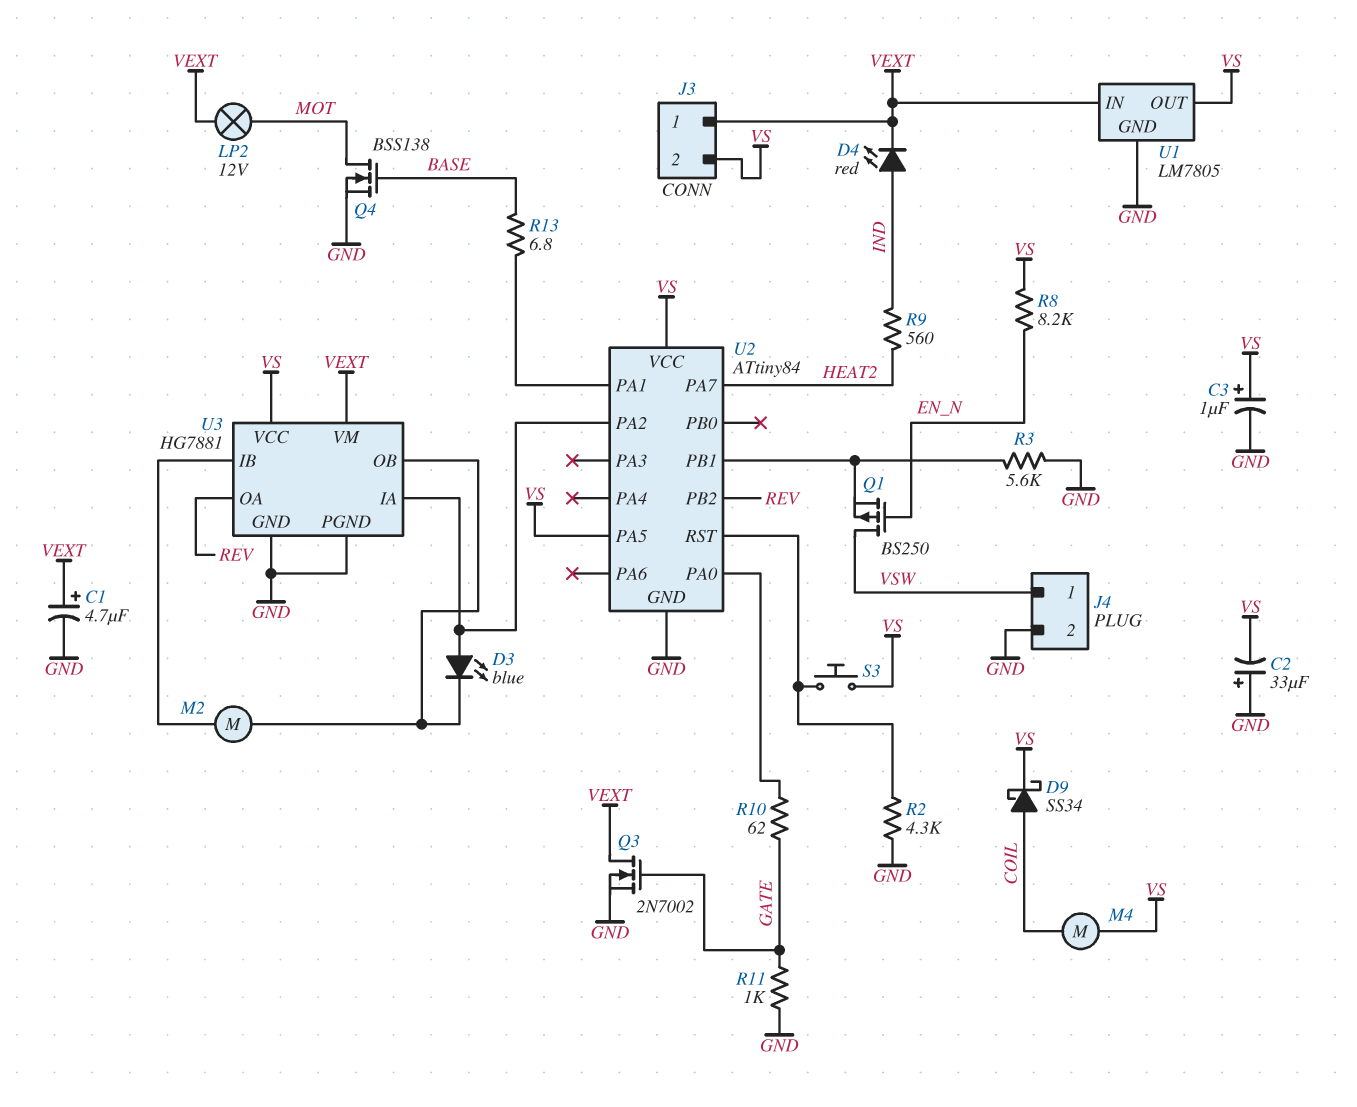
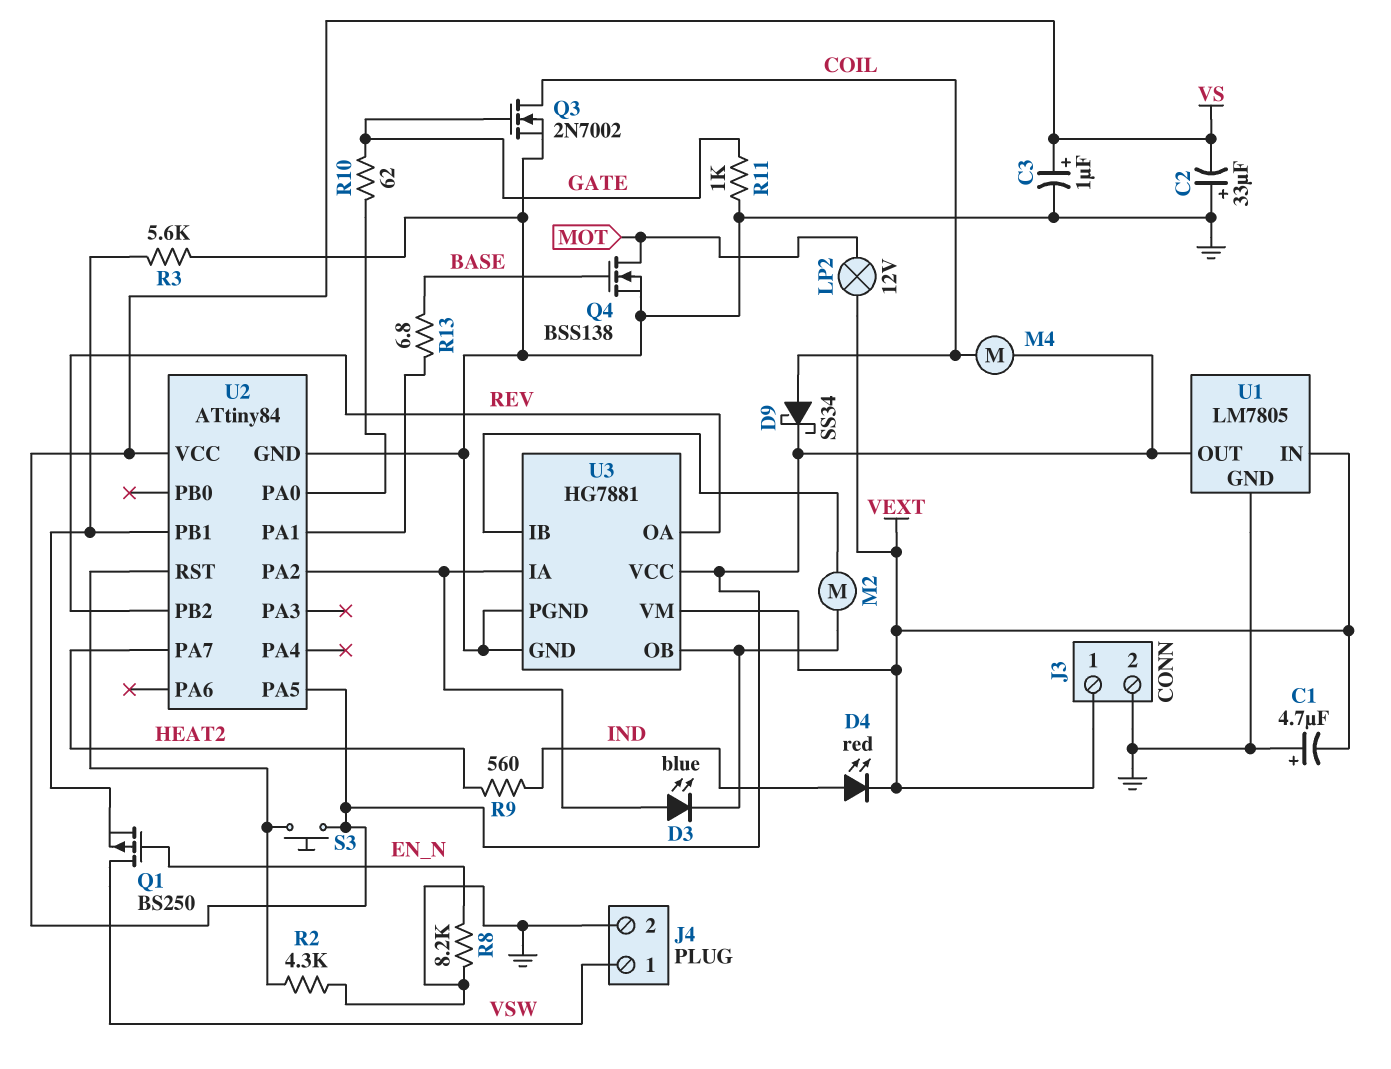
C1: 4.7uF (plus VEXT, minus GND) -> 4.7uF (plus GND, minus VEXT)
J3 pin 2: VS -> GND
Q3: NMOS 2N7002 (G GATE, D VEXT, S GND) -> NMOS 2N7002 (G GATE, D COIL, S GND)
R8: 8.2k (EN_N, VS) -> 8.2k (EN_N, GND)

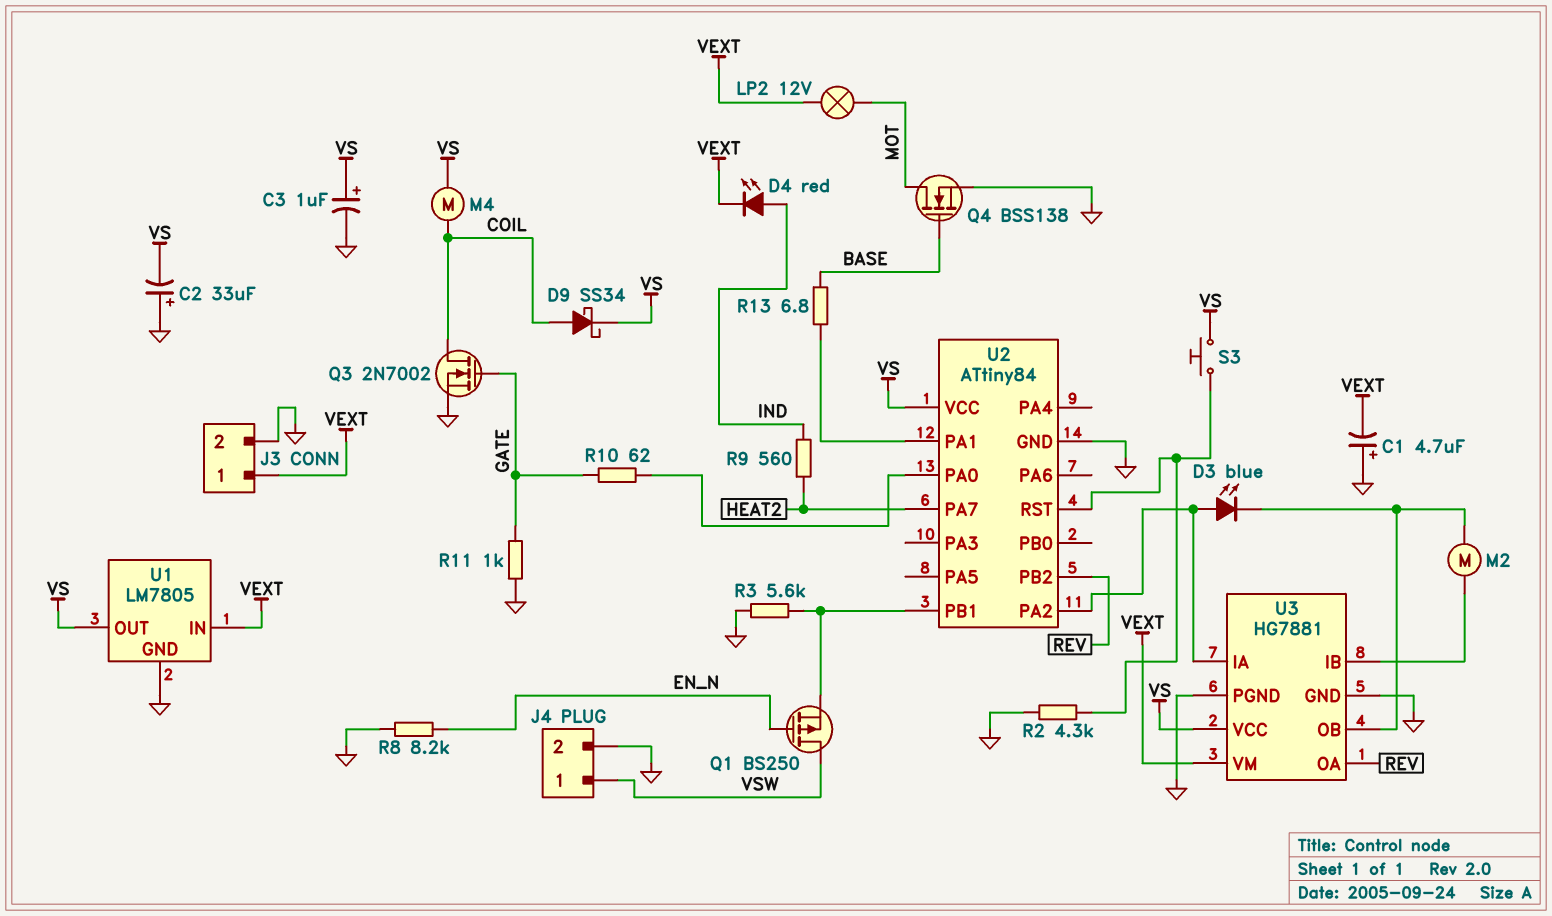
U2 pin PA5: VS -> none

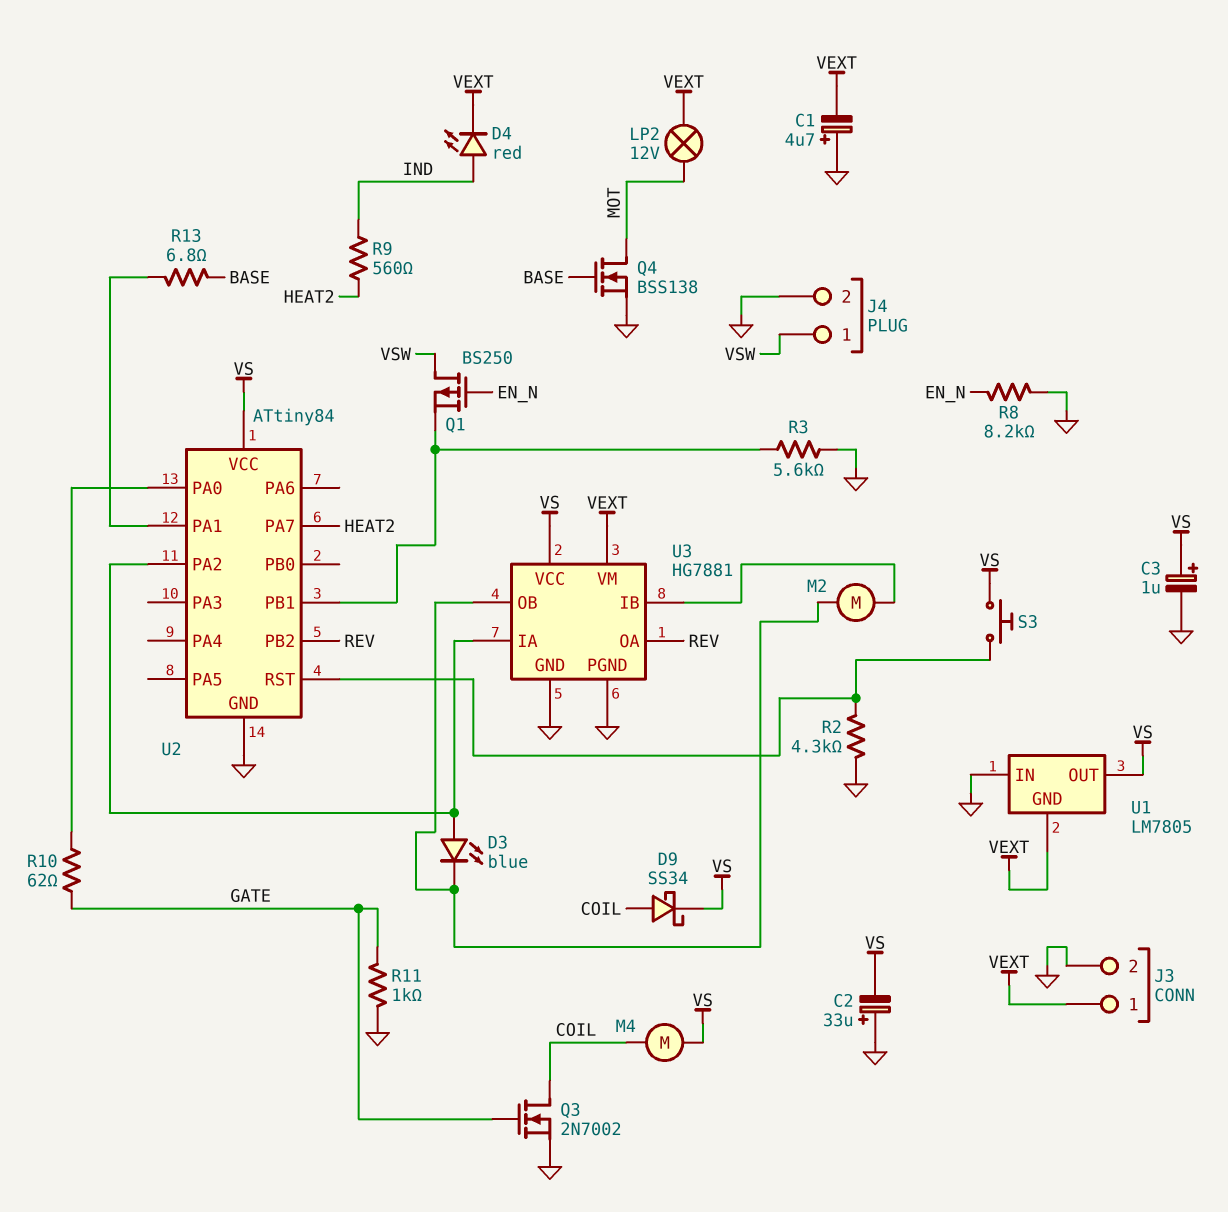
U1 pin GND: GND -> VEXT
U1 pin IN: VEXT -> GND

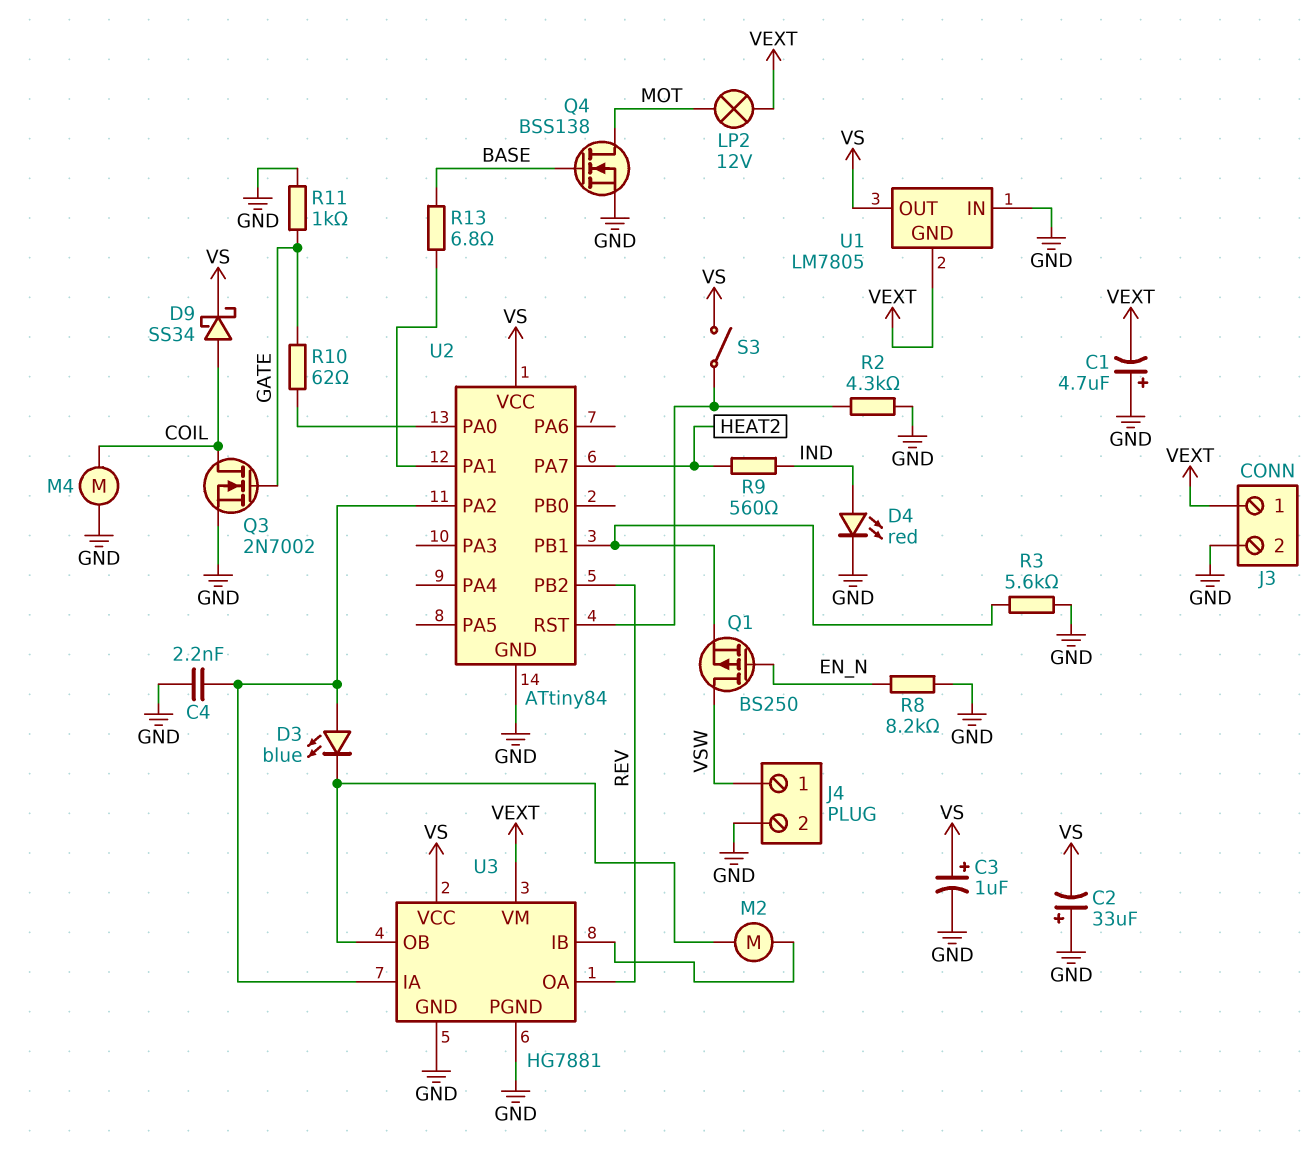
C4: none -> 2.2nF (GND, U2/PA2)
D4: LED red (A IND, K VEXT) -> LED red (A IND, K GND)
M4: motor (COIL, VS) -> motor (COIL, GND)
S3: button (U2/RST, VS) -> switch (U2/RST, VS)

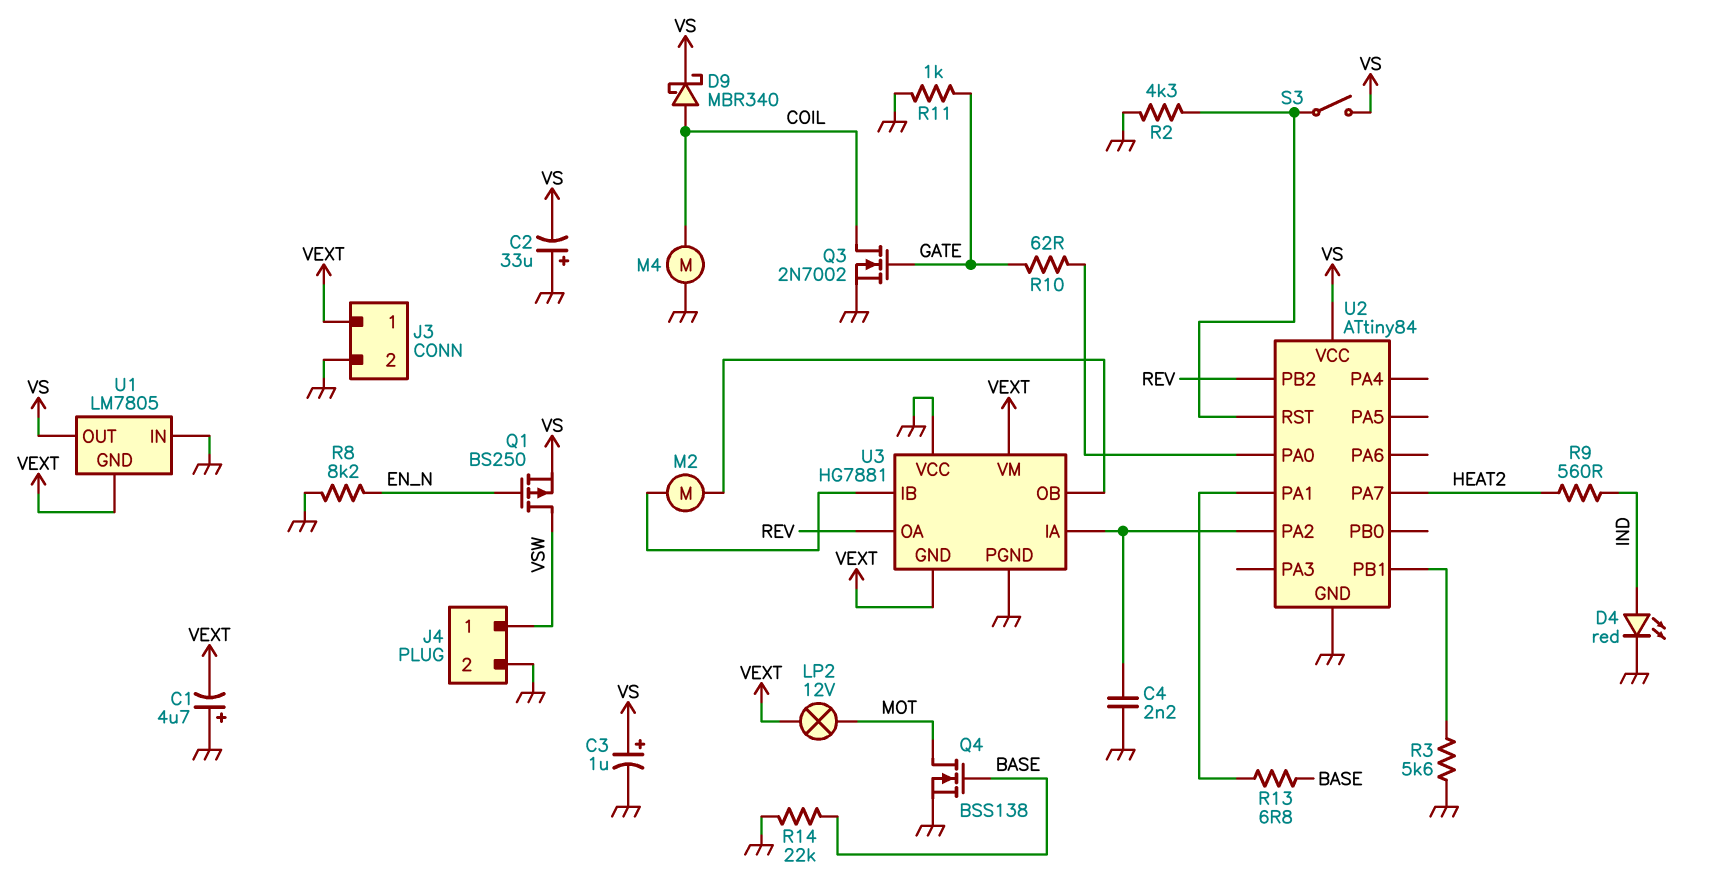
D3: LED blue (A U2/PA2, K U3/OB) -> none
D9: schottky SS34 (A COIL, K VS) -> schottky MBR340 (A COIL, K VS)
Q1: PMOS BS250 (G EN_N, D VSW, S U2/PB1) -> PMOS BS250 (G EN_N, D VSW, S VS)
R14: none -> 22k (BASE, GND)
U3 pin GND: GND -> VEXT
U3 pin VCC: VS -> GND

